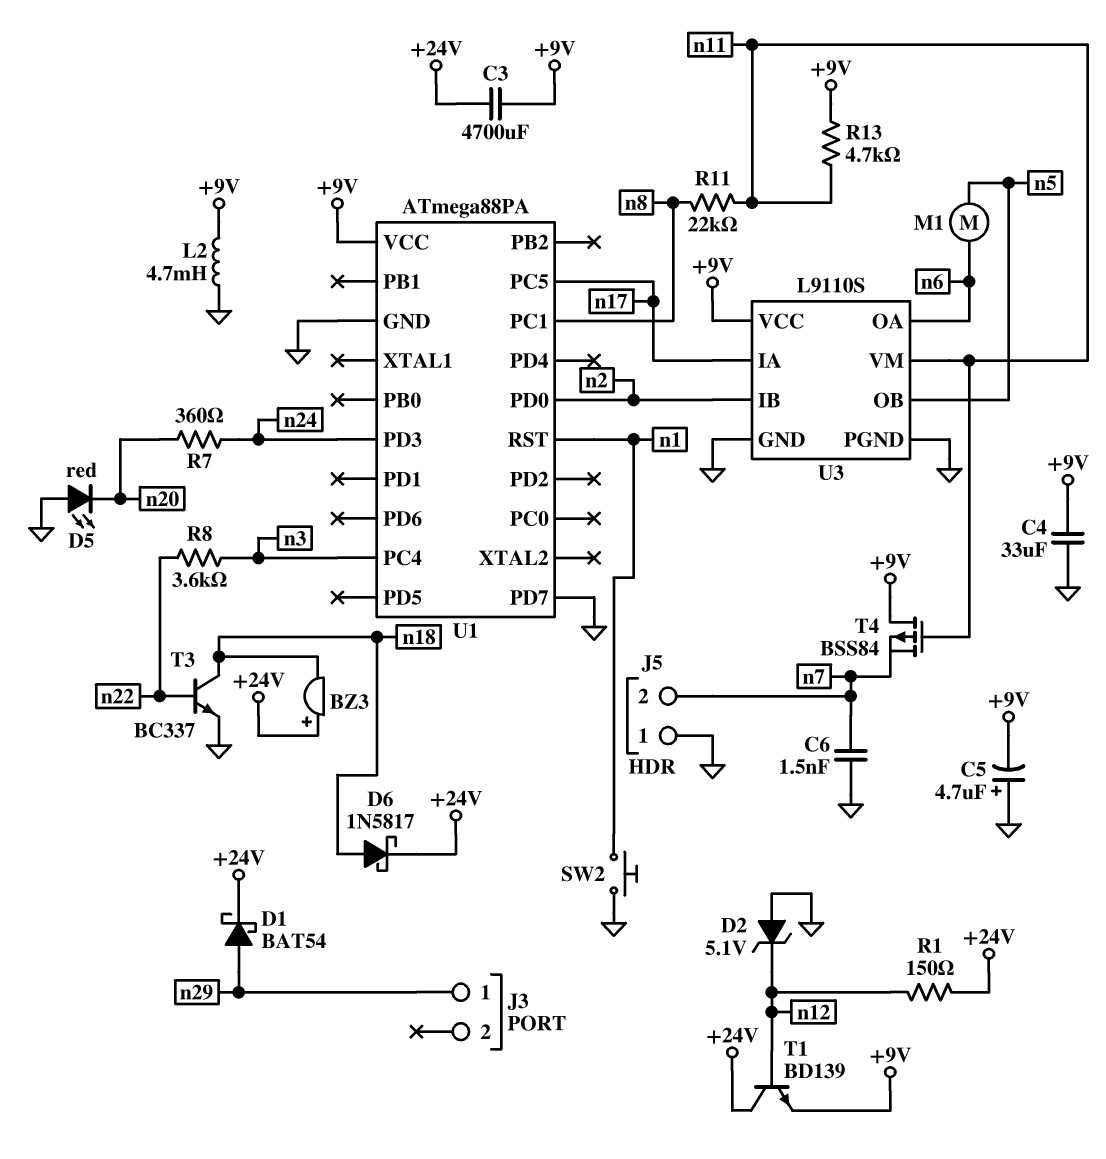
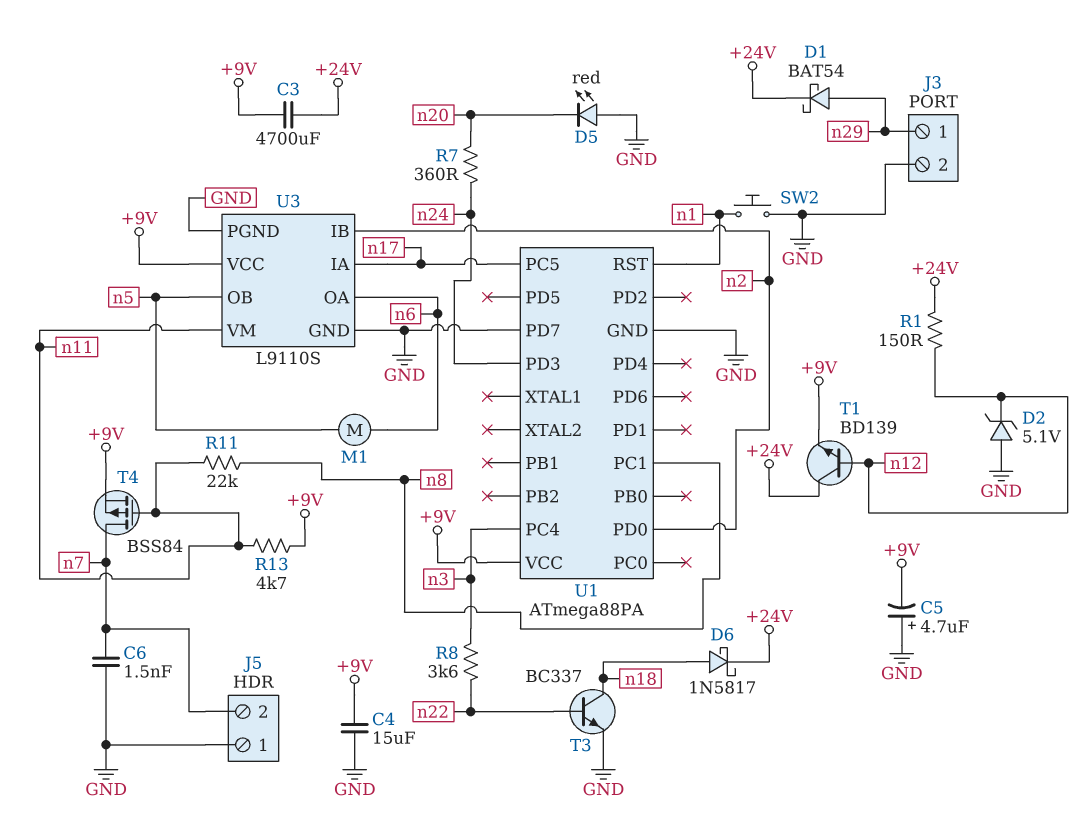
BZ3: buzzer (plus +24V, minus n18) -> none
C4: 33uF (+9V, GND) -> 15uF (+9V, GND)
J3 pin 2: none -> GND
L2: 4.7mH (+9V, GND) -> none
T4: PMOS BSS84 (G n11, D +9V, S n7) -> PMOS BSS84 (G n11, D n7, S +9V)

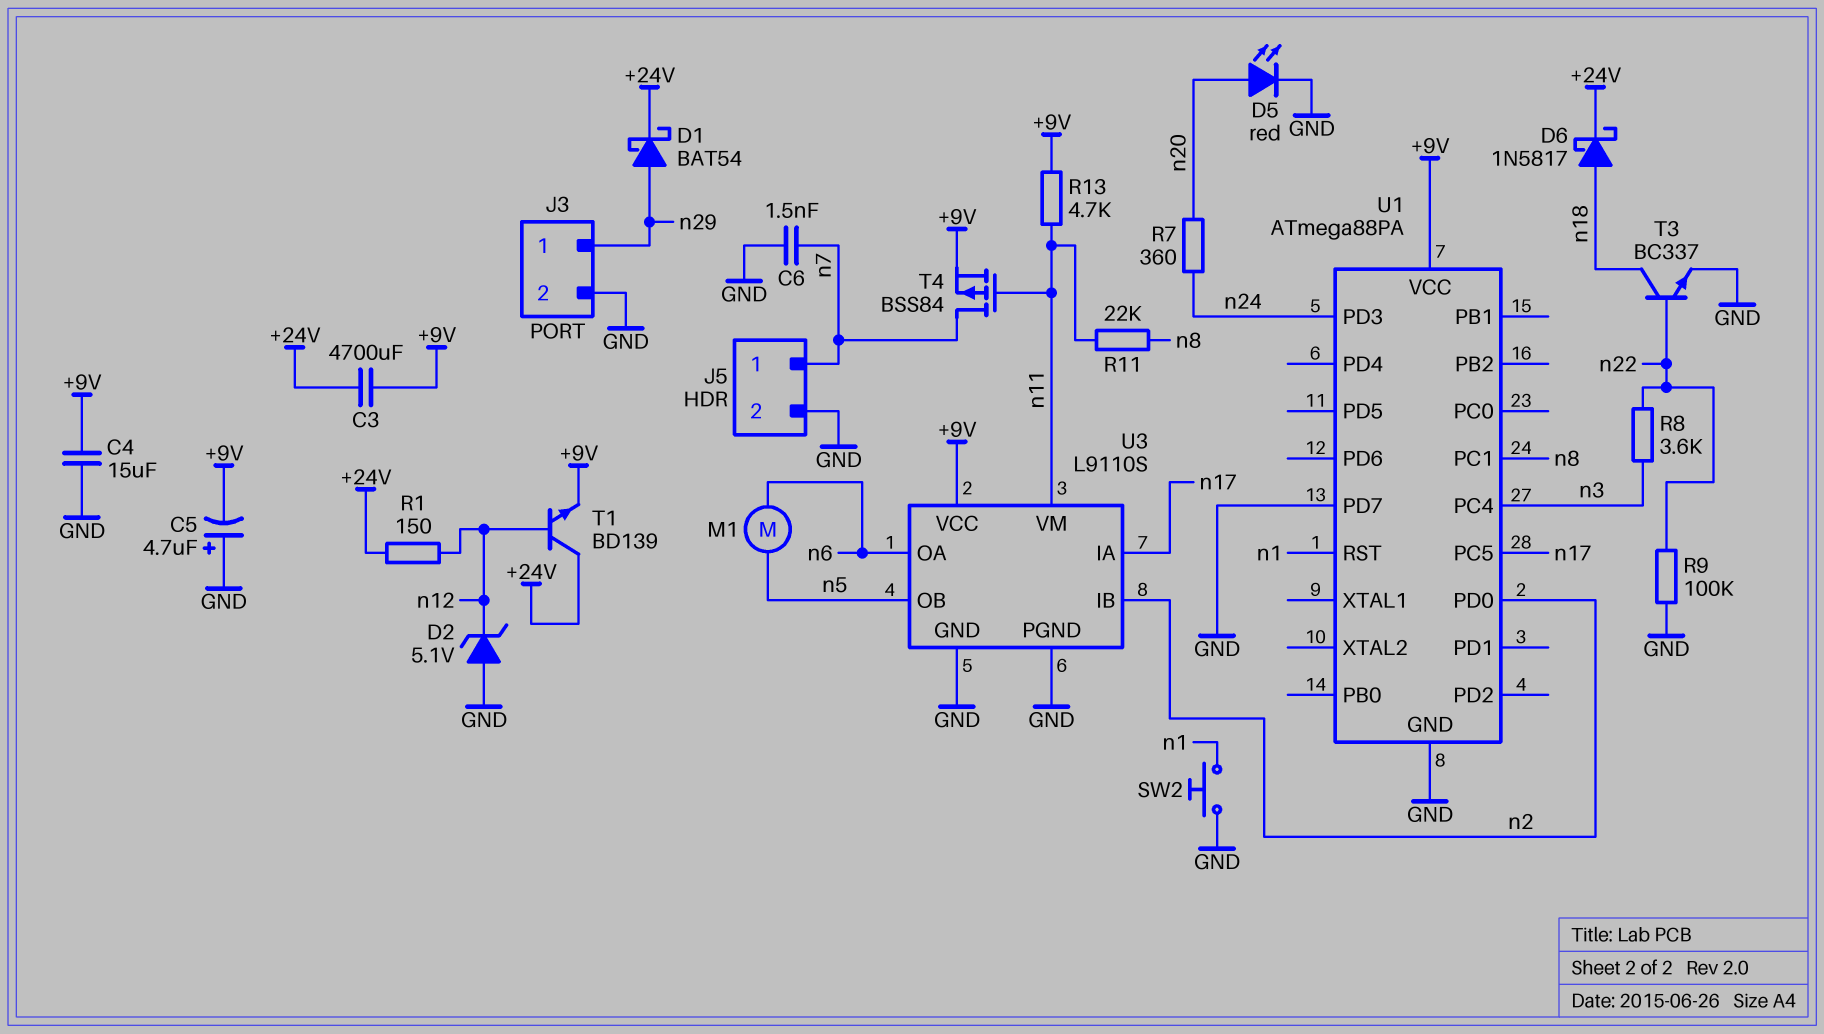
D5: LED red (A GND, K n20) -> LED red (A n20, K GND)
J5 pin 1: GND -> n7
J5 pin 2: n7 -> GND
R9: none -> 100k (GND, n22)

